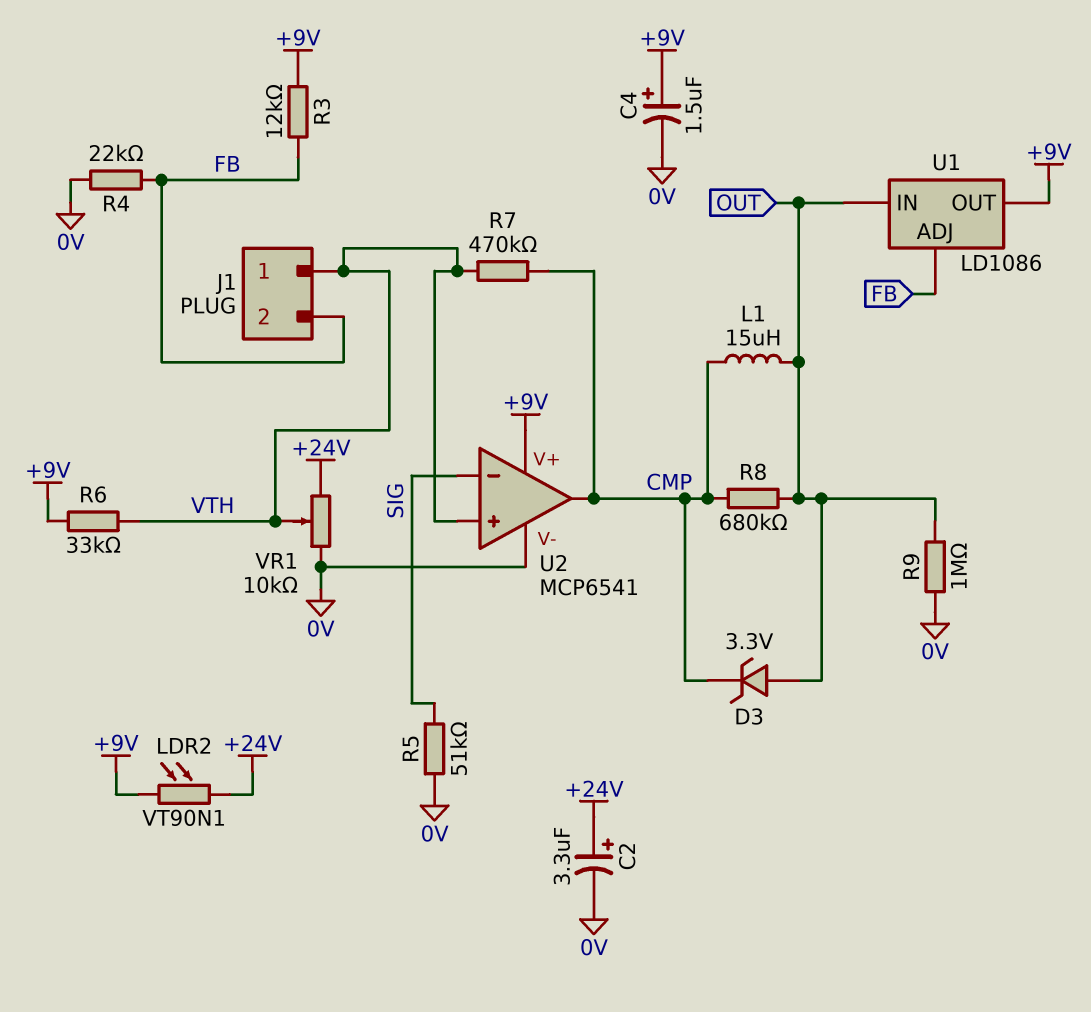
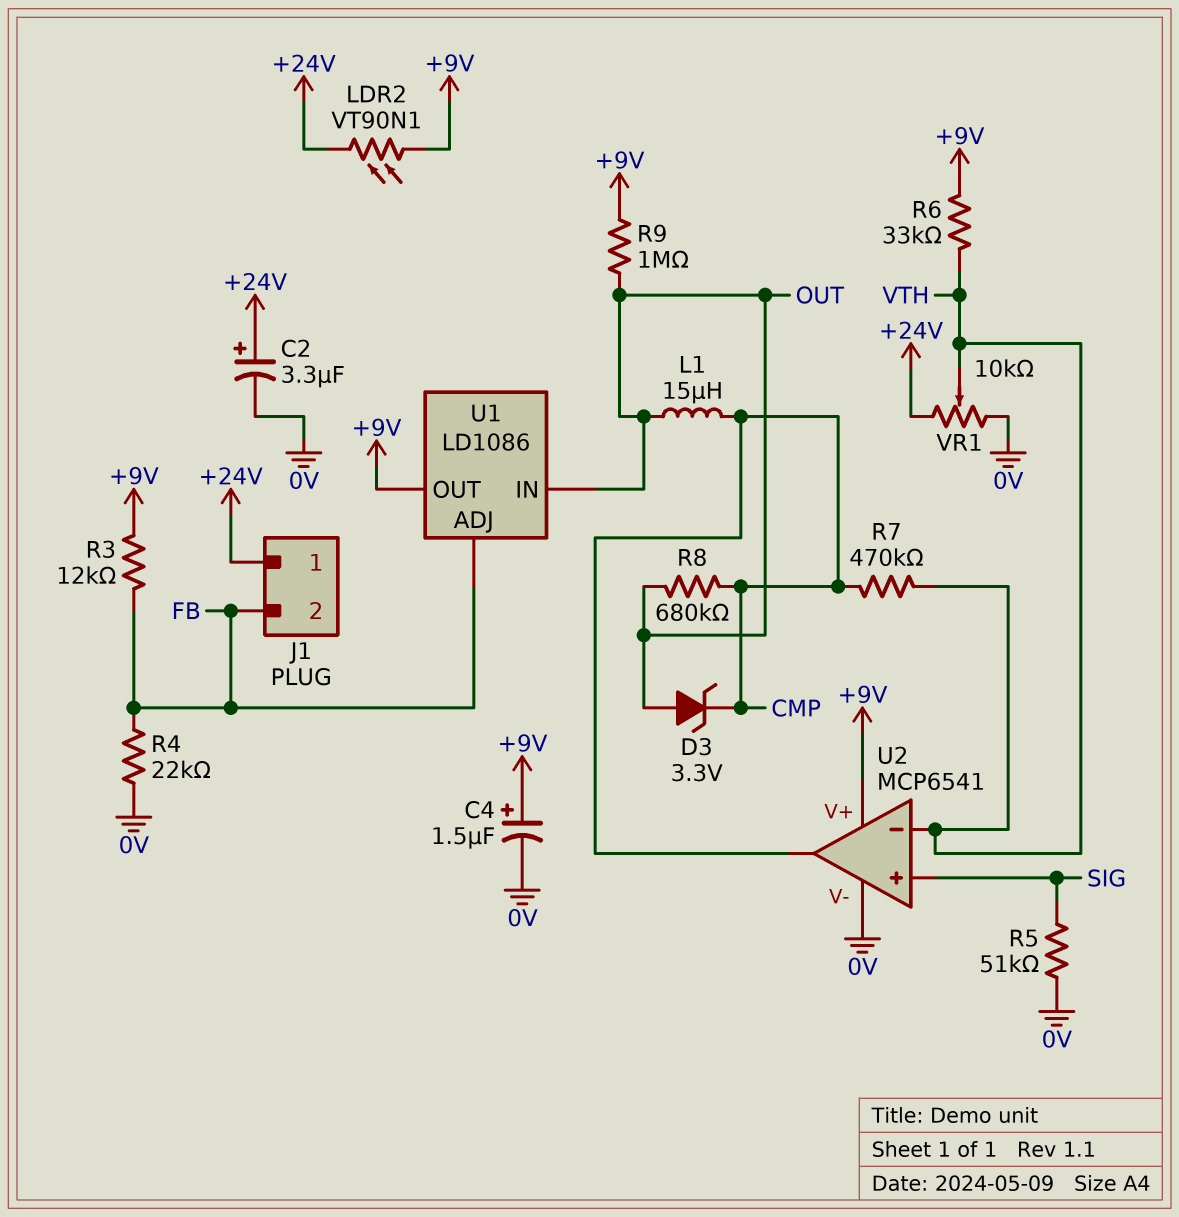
J1 pin 1: VTH -> +24V
R9: 1M (0V, OUT) -> 1M (+9V, OUT)
U2 pin in+: VTH -> SIG
U2 pin in-: SIG -> VTH

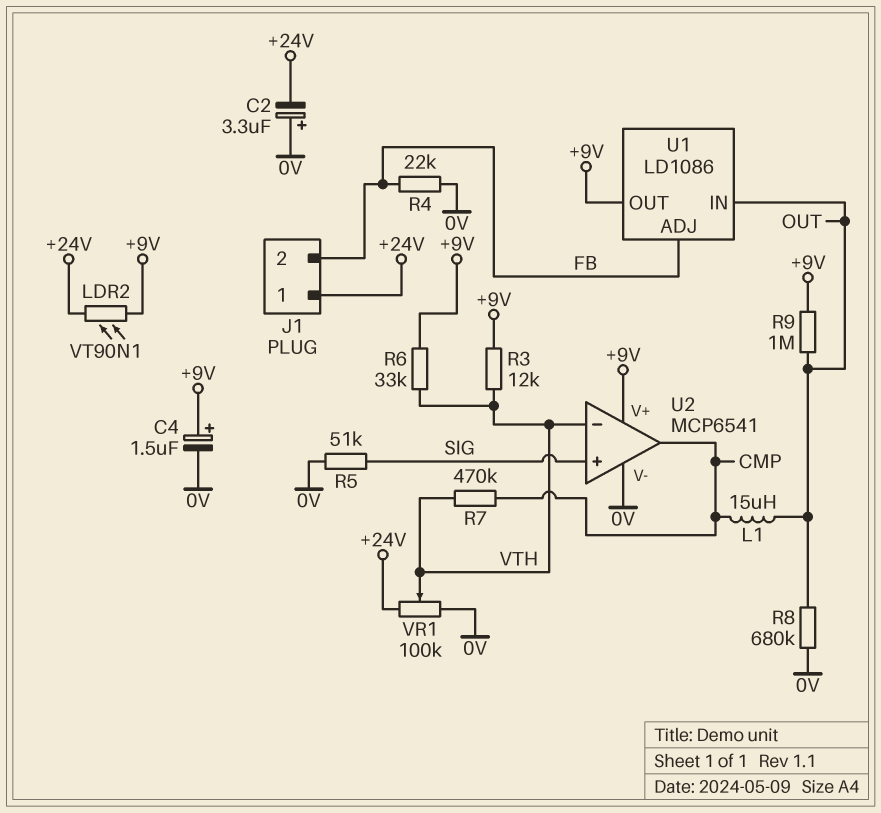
C2: 3.3uF (plus +24V, minus 0V) -> 3.3uF (plus 0V, minus +24V)
D3: zener 3.3V (A OUT, K CMP) -> none
R3: 12k (+9V, FB) -> 12k (+9V, VTH)
R8: 680k (CMP, OUT) -> 680k (0V, OUT)
VR1: 10k (+24V, 0V, wiper VTH) -> 100k (+24V, 0V, wiper VTH)

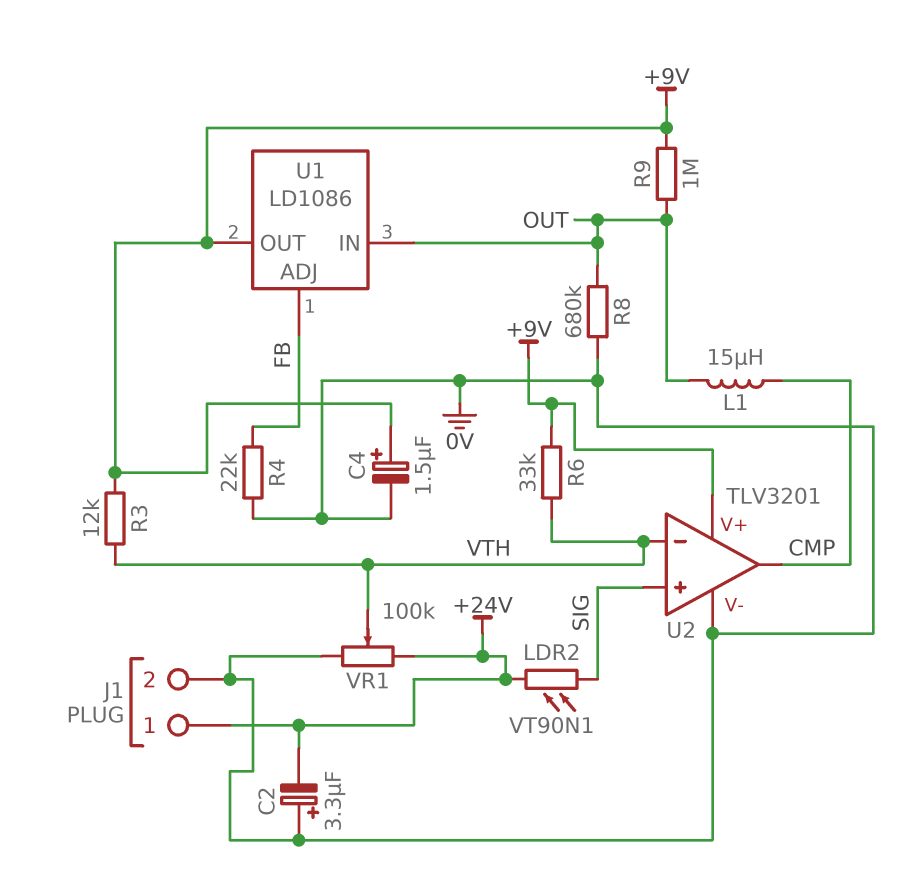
J1 pin 2: FB -> 0V
LDR2: VT90N1 (+9V, +24V) -> VT90N1 (+24V, SIG)
R5: 51k (0V, SIG) -> none
R7: 470k (CMP, VTH) -> none
U2: MCP6541 -> TLV3201

